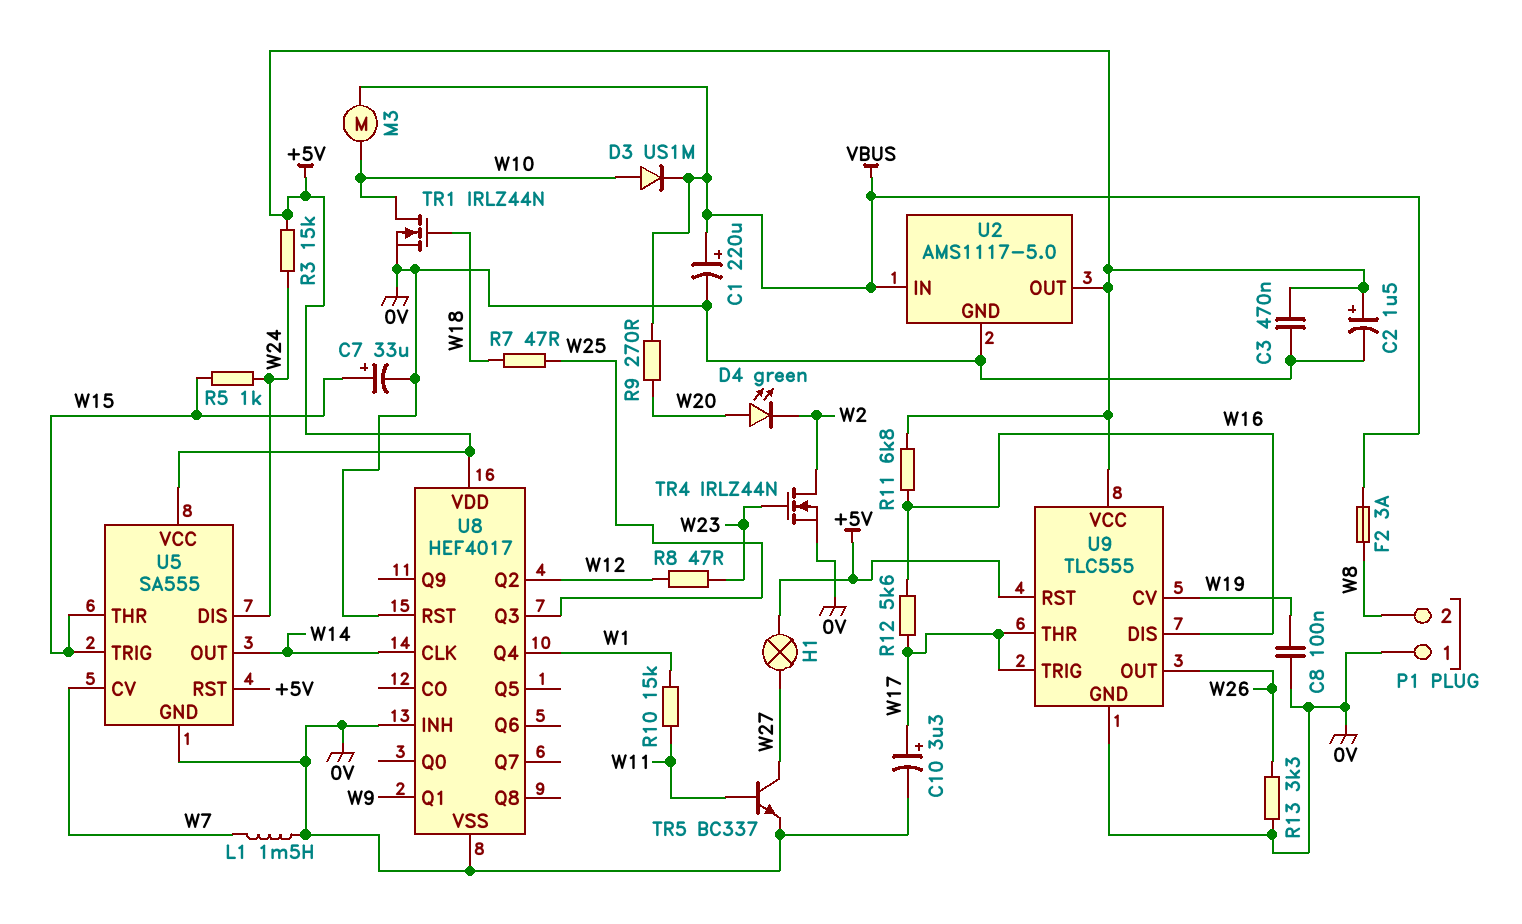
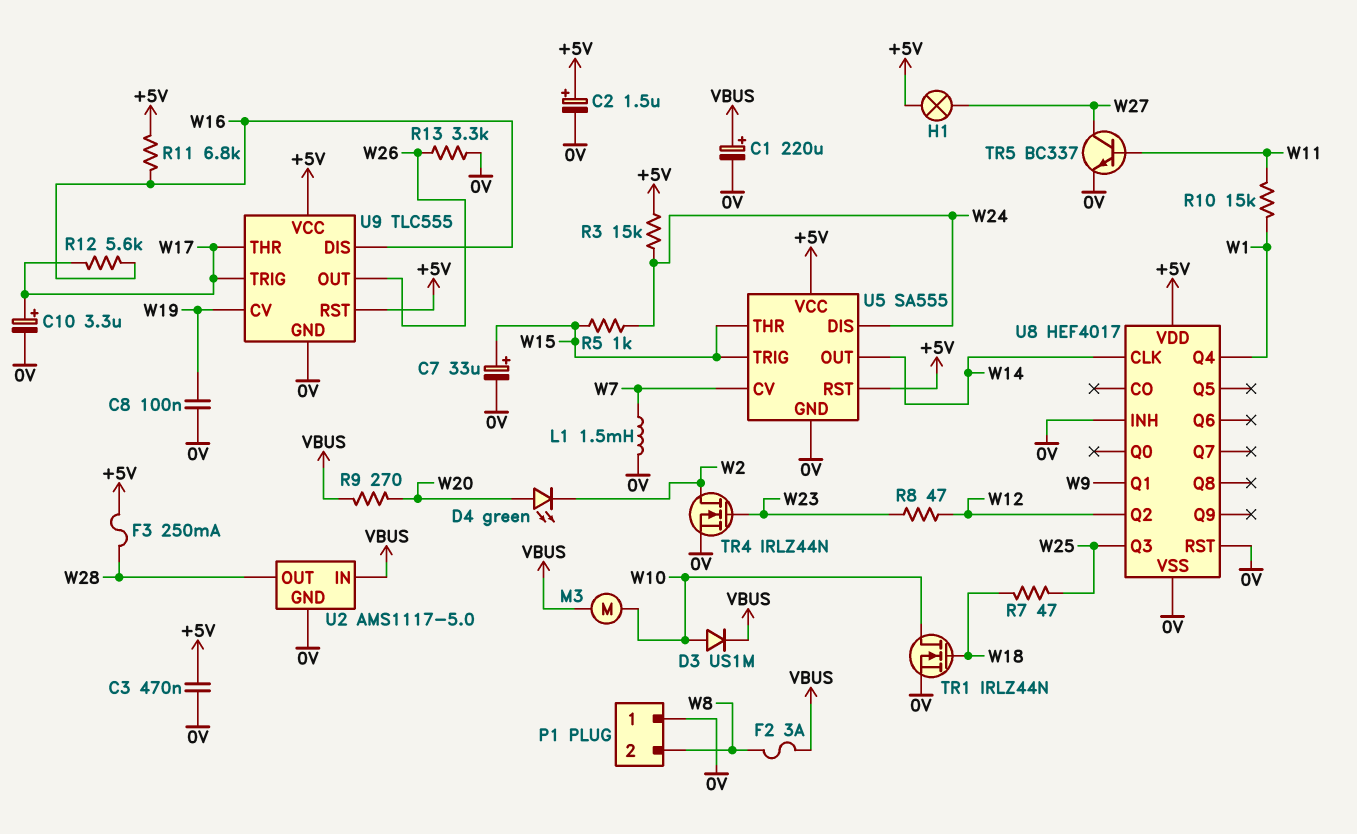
F3: none -> 250mA (+5V, W28)
U2 pin OUT: +5V -> W28

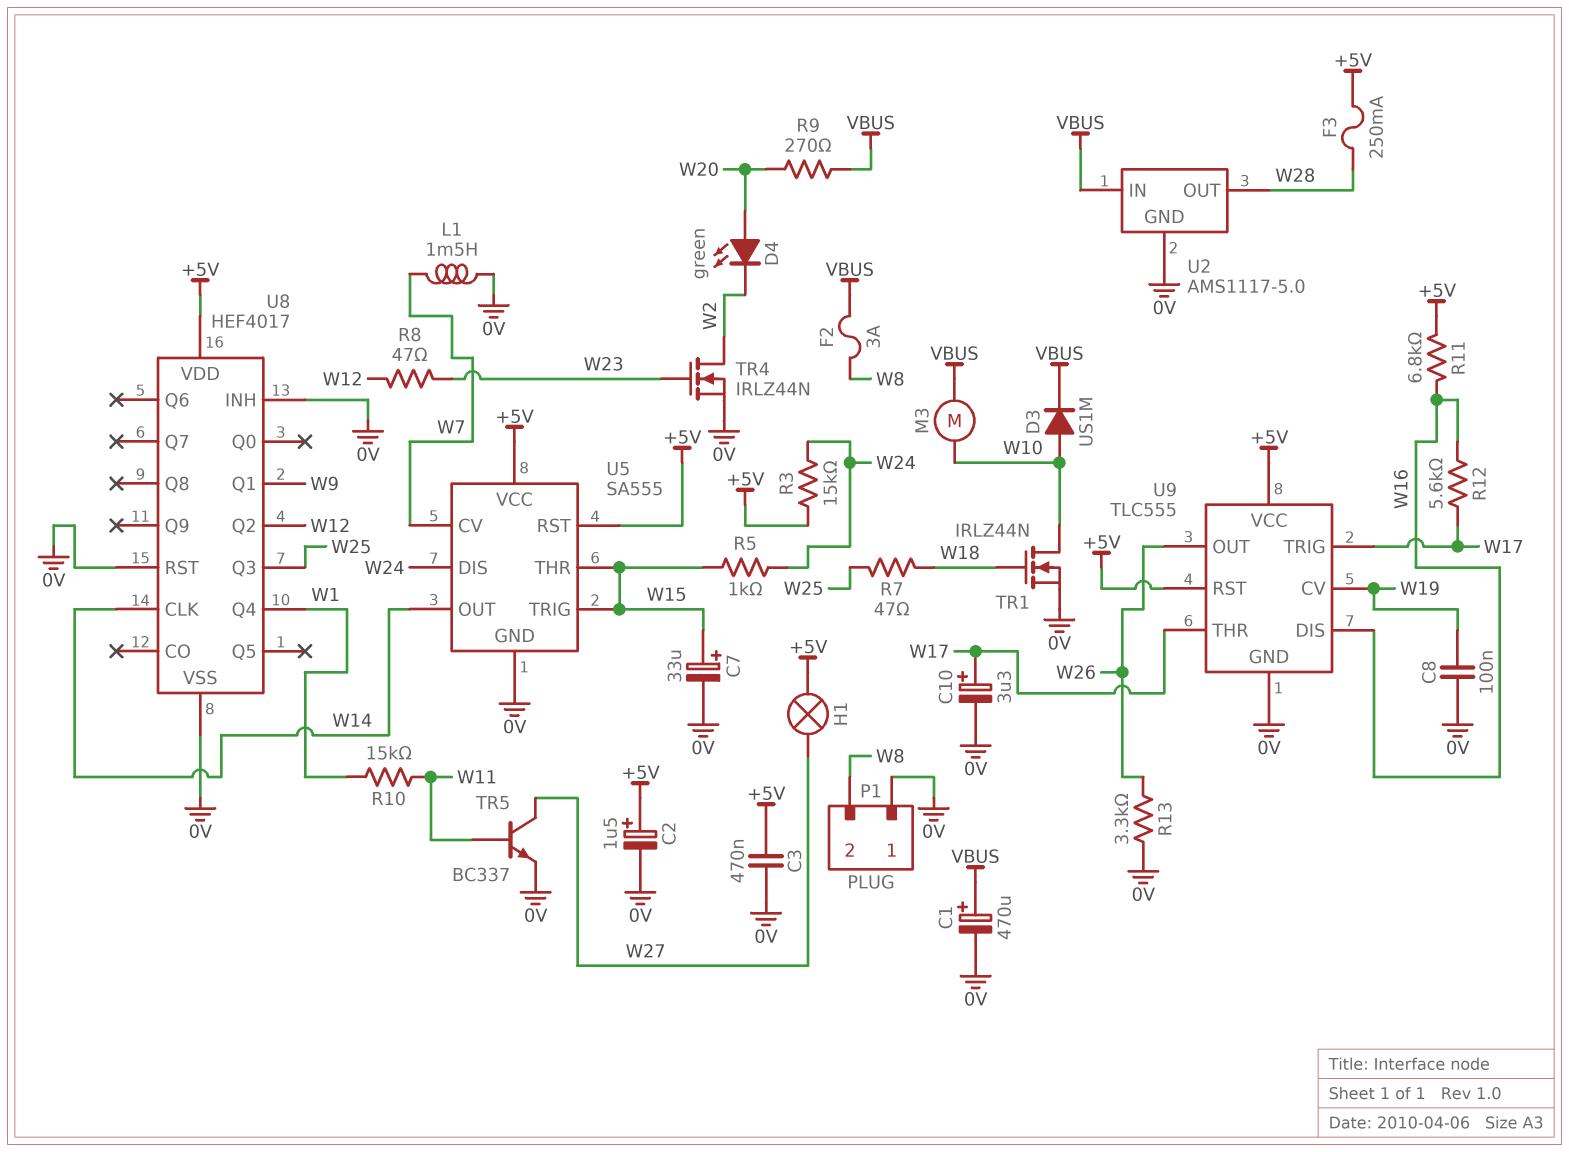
C1: 220uF (plus VBUS, minus 0V) -> 470uF (plus VBUS, minus 0V)

